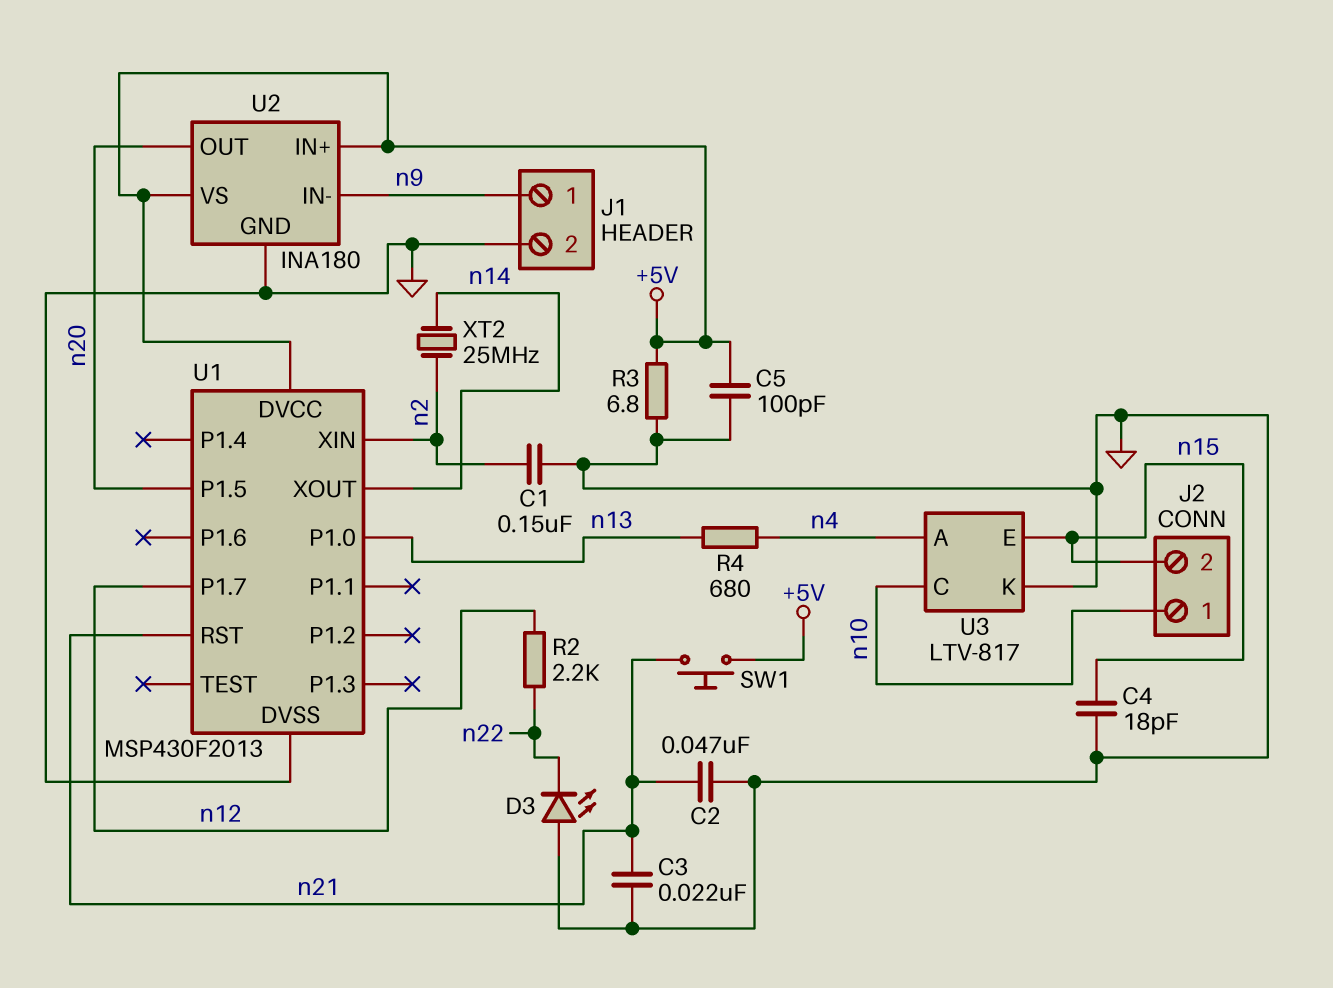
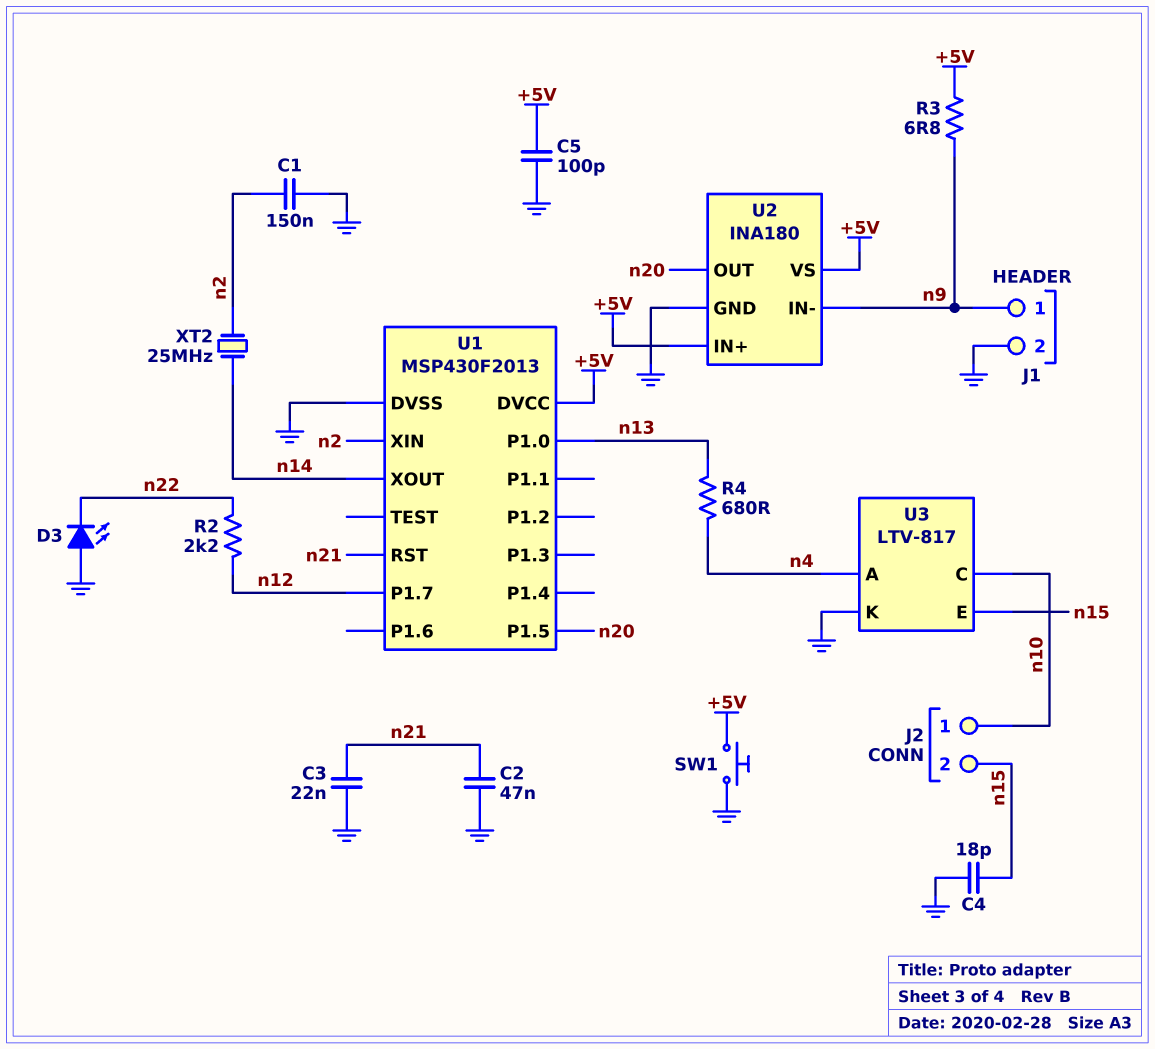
R3: 6.8 (+5V, GND) -> 6.8 (+5V, n9)
SW1: button (+5V, n21) -> button (+5V, GND)

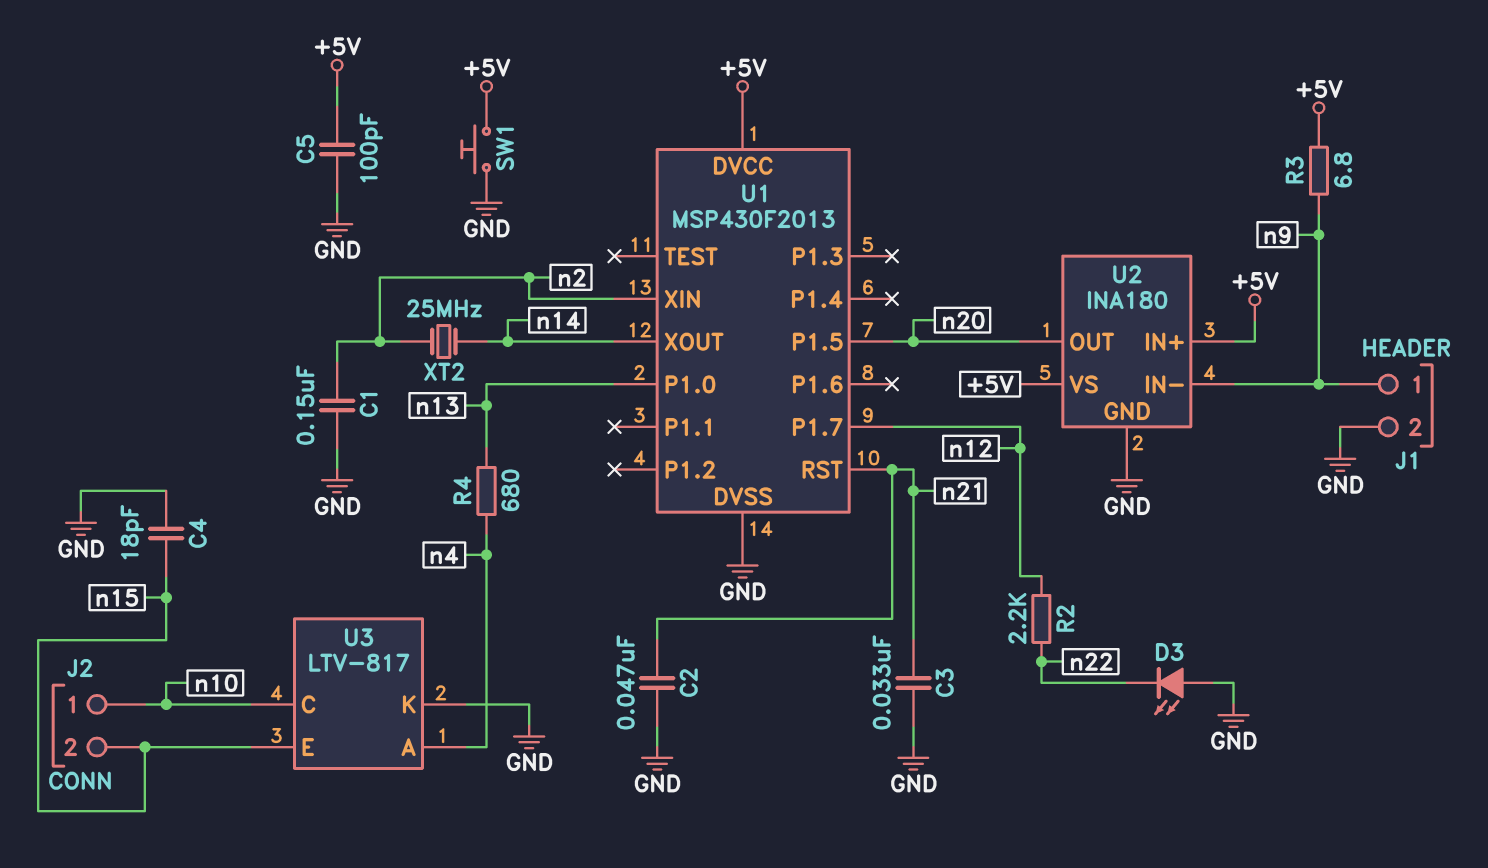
C3: 22nF (GND, n21) -> 33nF (GND, n21)

